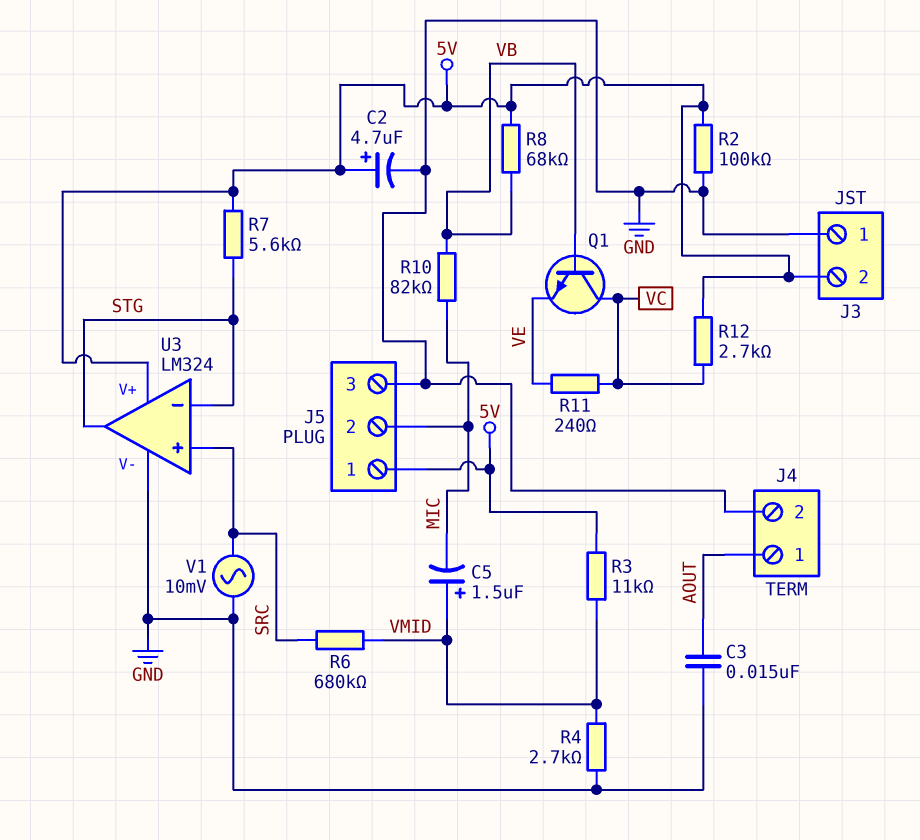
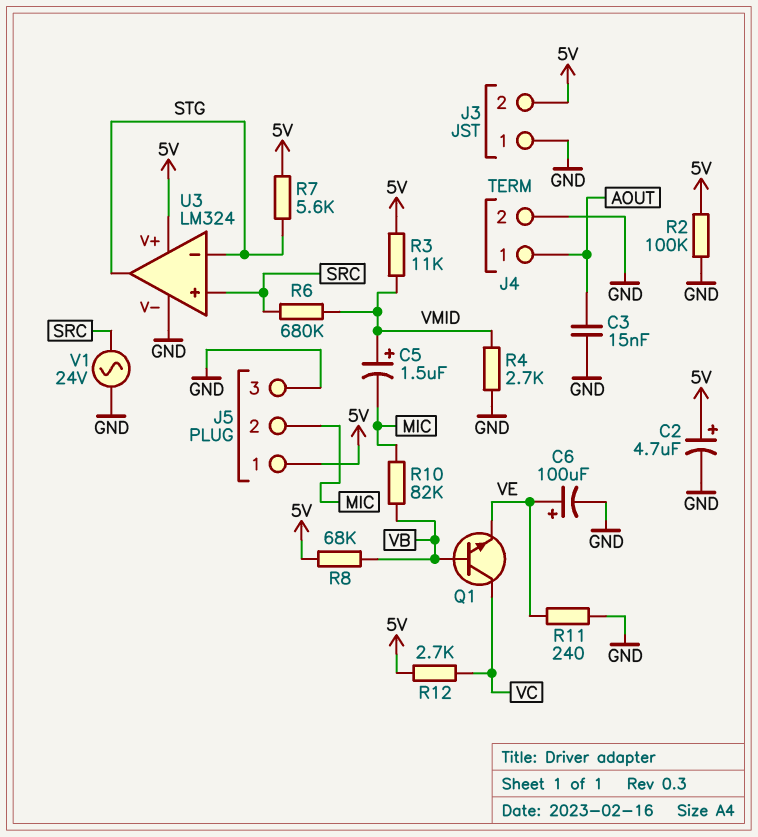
C6: none -> 100uF (plus VE, minus GND)
R11: 240 (VC, VE) -> 240 (GND, VE)
V1: AC 10mV (GND, SRC) -> AC 24V (GND, SRC)

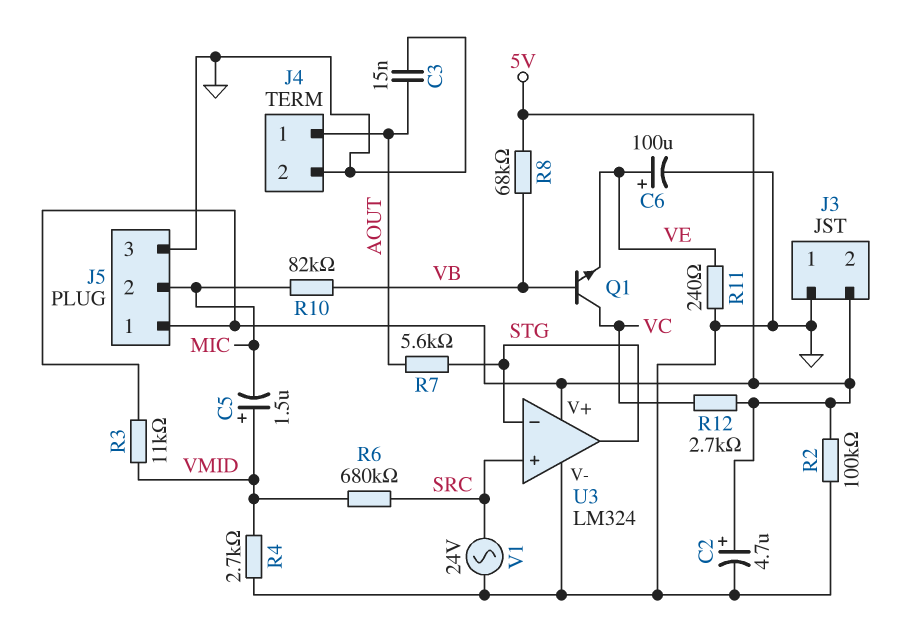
R7: 5.6k (5V, STG) -> 5.6k (AOUT, STG)

